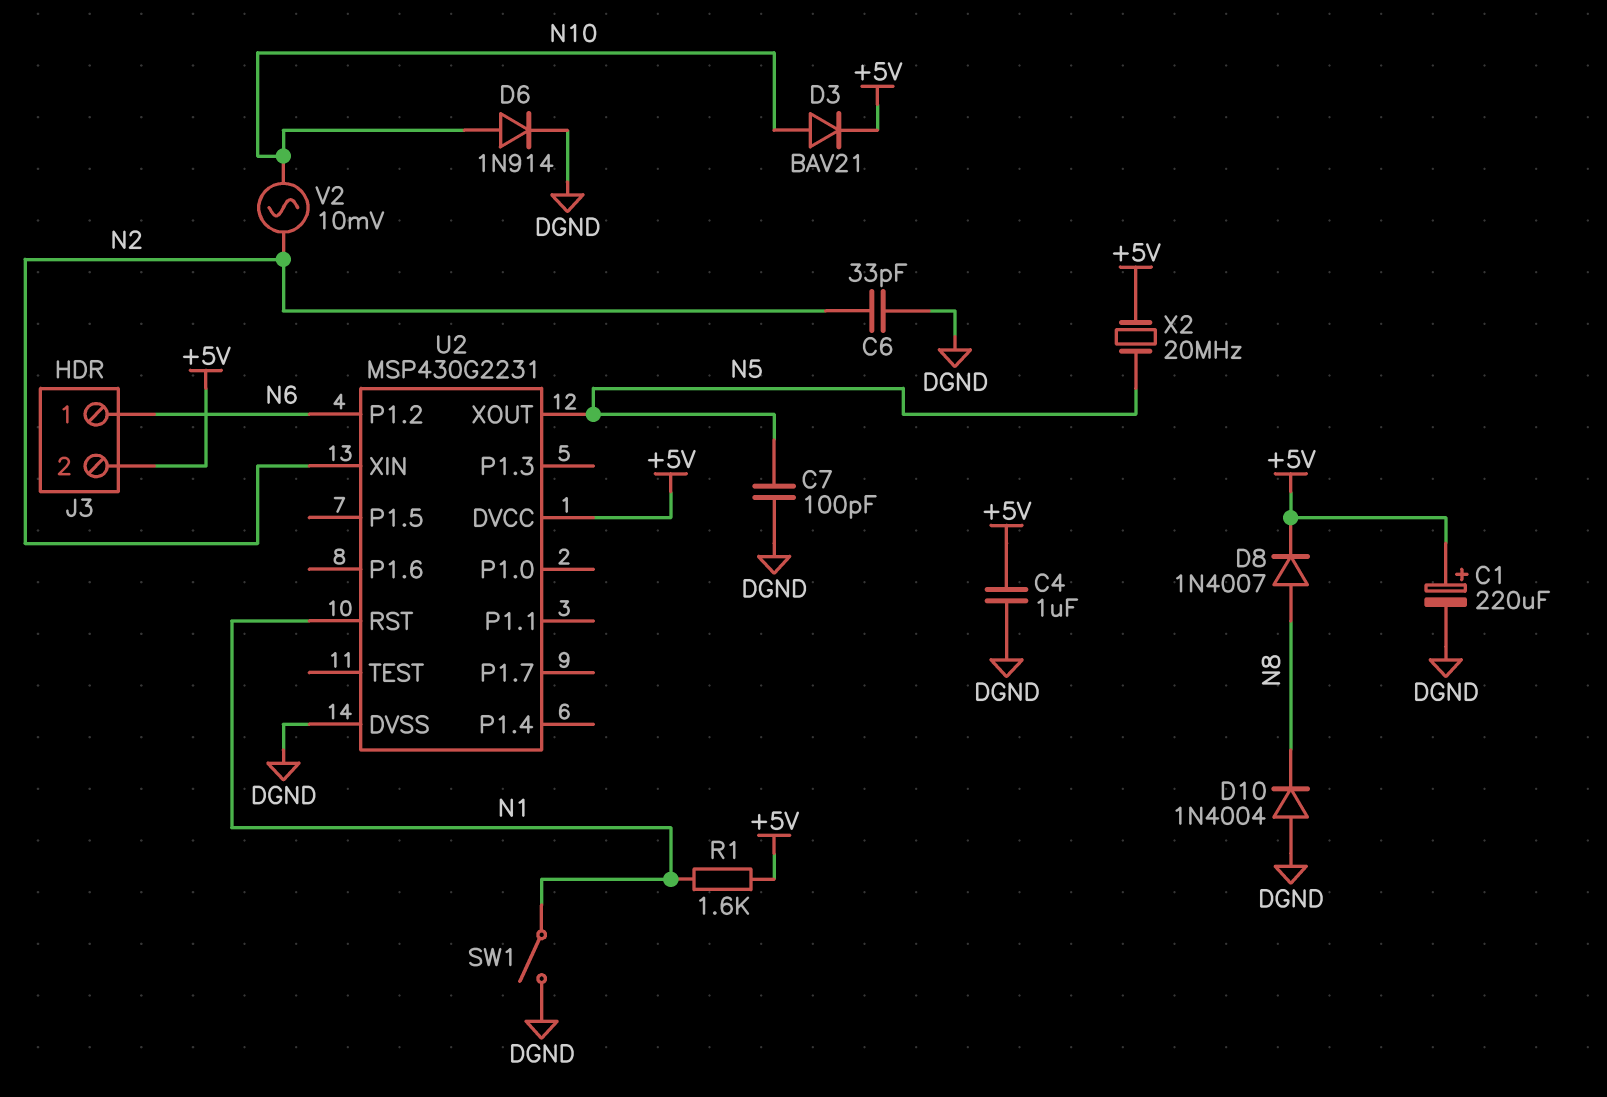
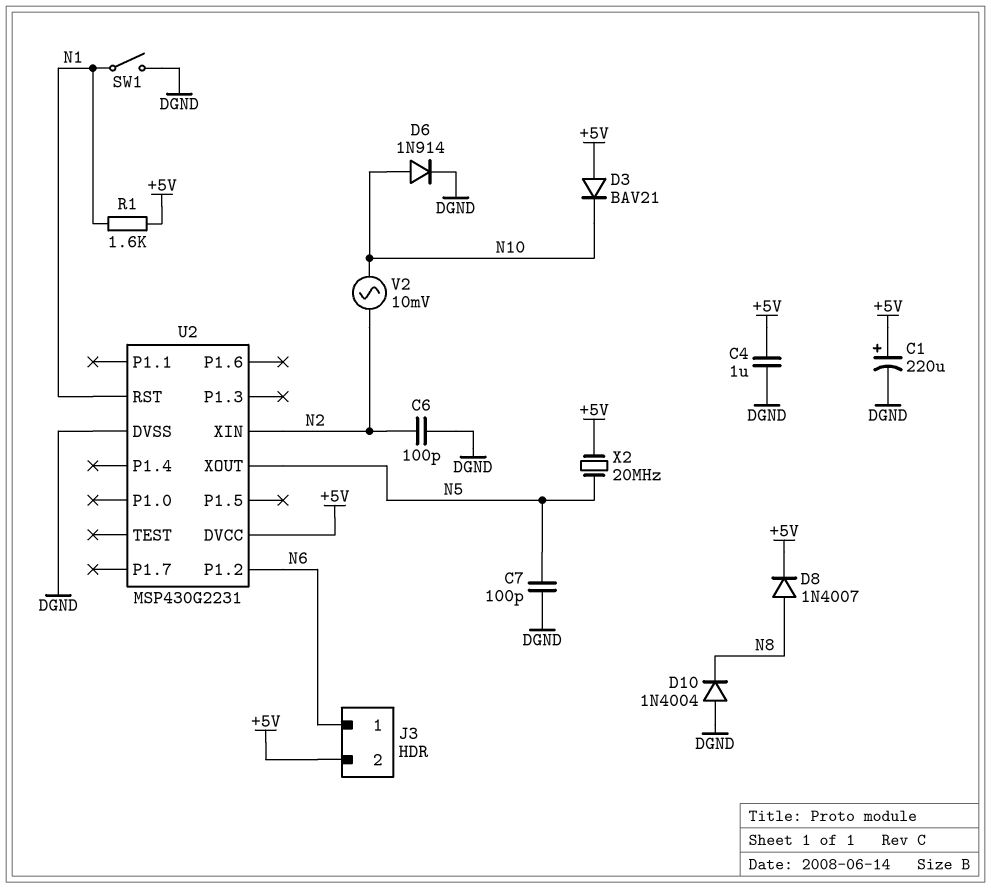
C6: 33pF (DGND, N2) -> 100pF (DGND, N2)
D3: diode BAV21 (A N10, K +5V) -> diode BAV21 (A +5V, K N10)

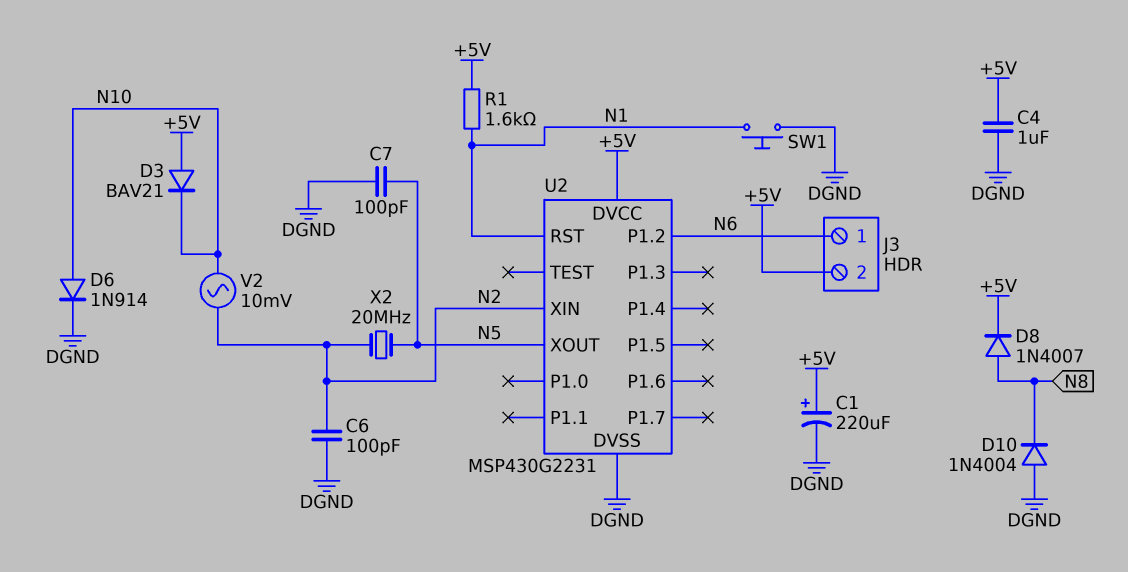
SW1: switch (DGND, N1) -> button (DGND, N1)
X2: 20MHz (+5V, N5) -> 20MHz (N2, N5)

